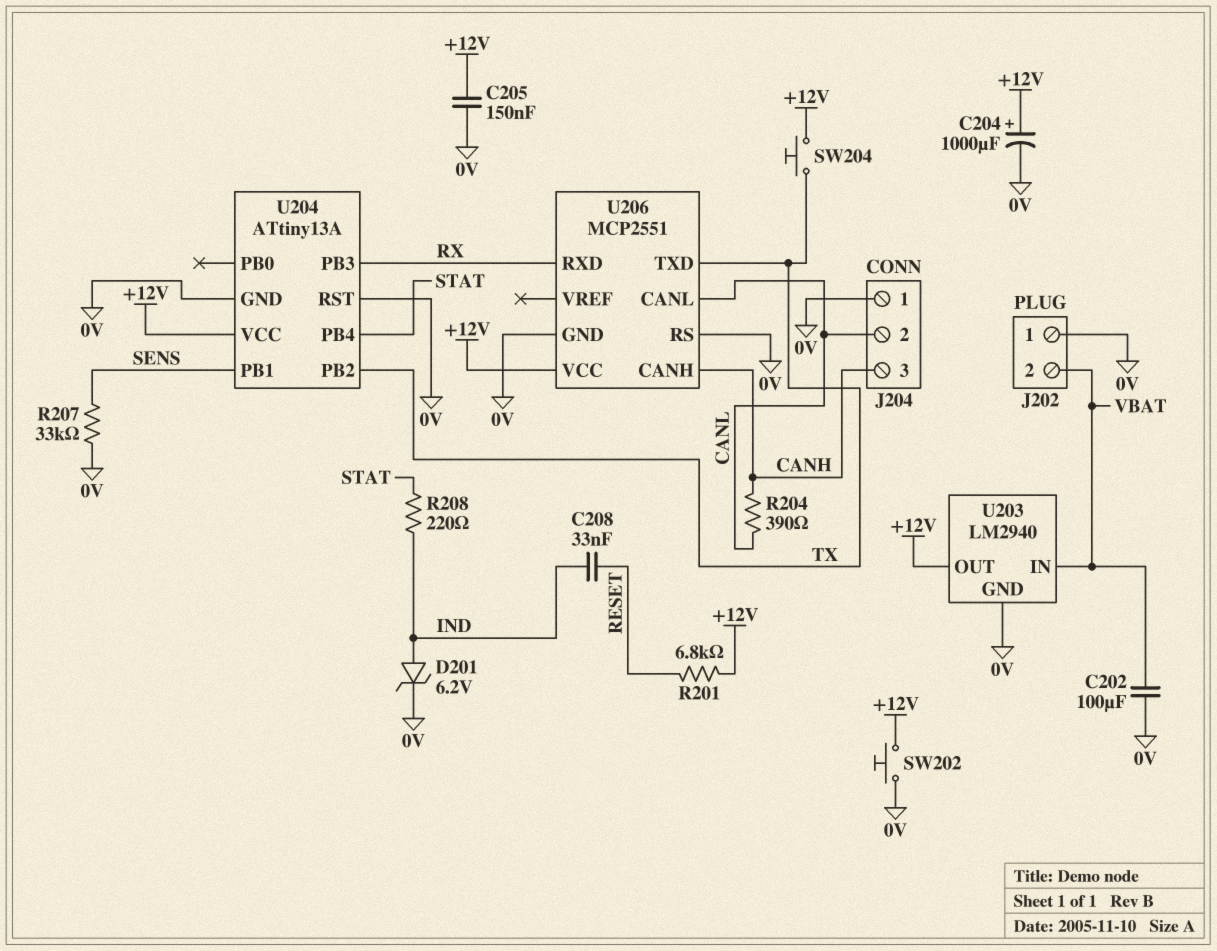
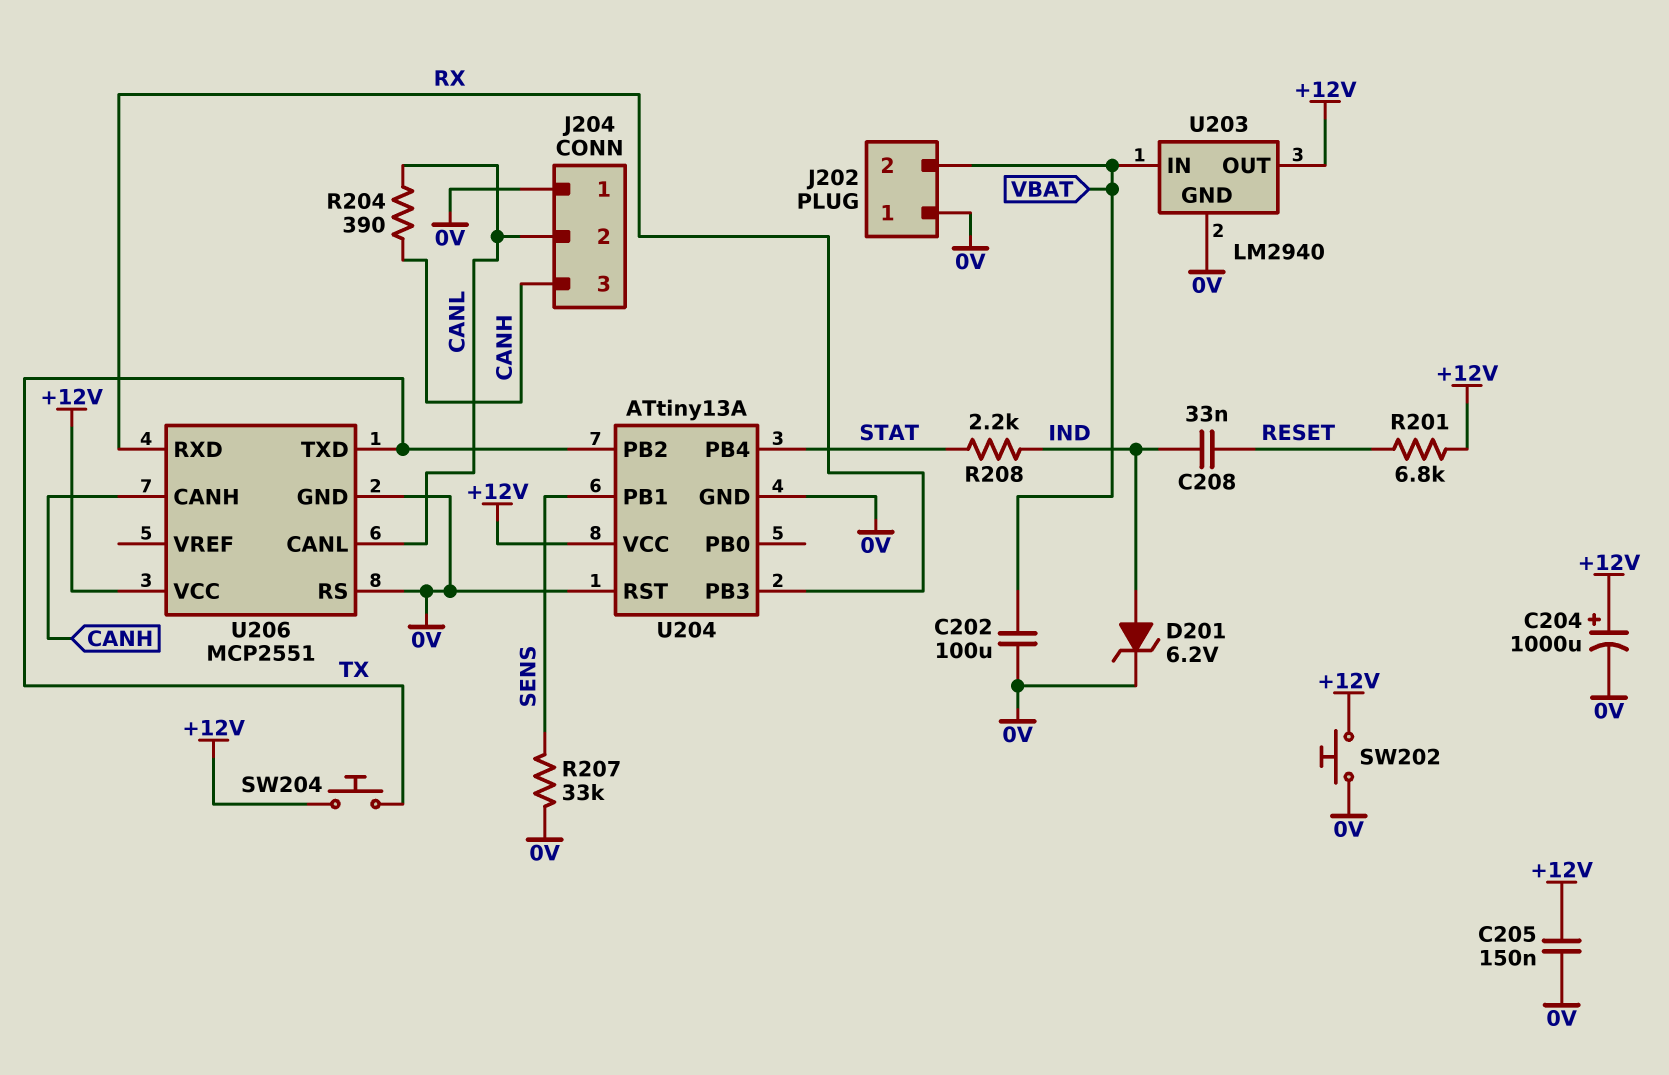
R208: 220 (IND, STAT) -> 2.2k (IND, STAT)

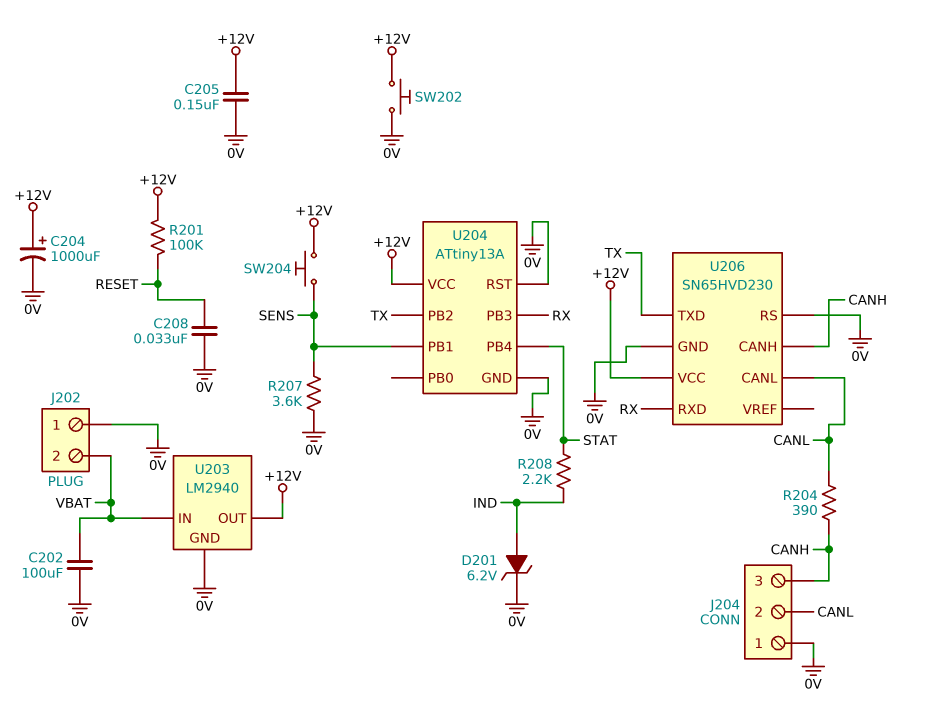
C208: 33nF (IND, RESET) -> 33nF (0V, RESET)
R201: 6.8k (+12V, RESET) -> 100k (+12V, RESET)
R207: 33k (0V, SENS) -> 3.6k (0V, SENS)
SW204: button (+12V, TX) -> button (+12V, SENS)
U206: MCP2551 -> SN65HVD230

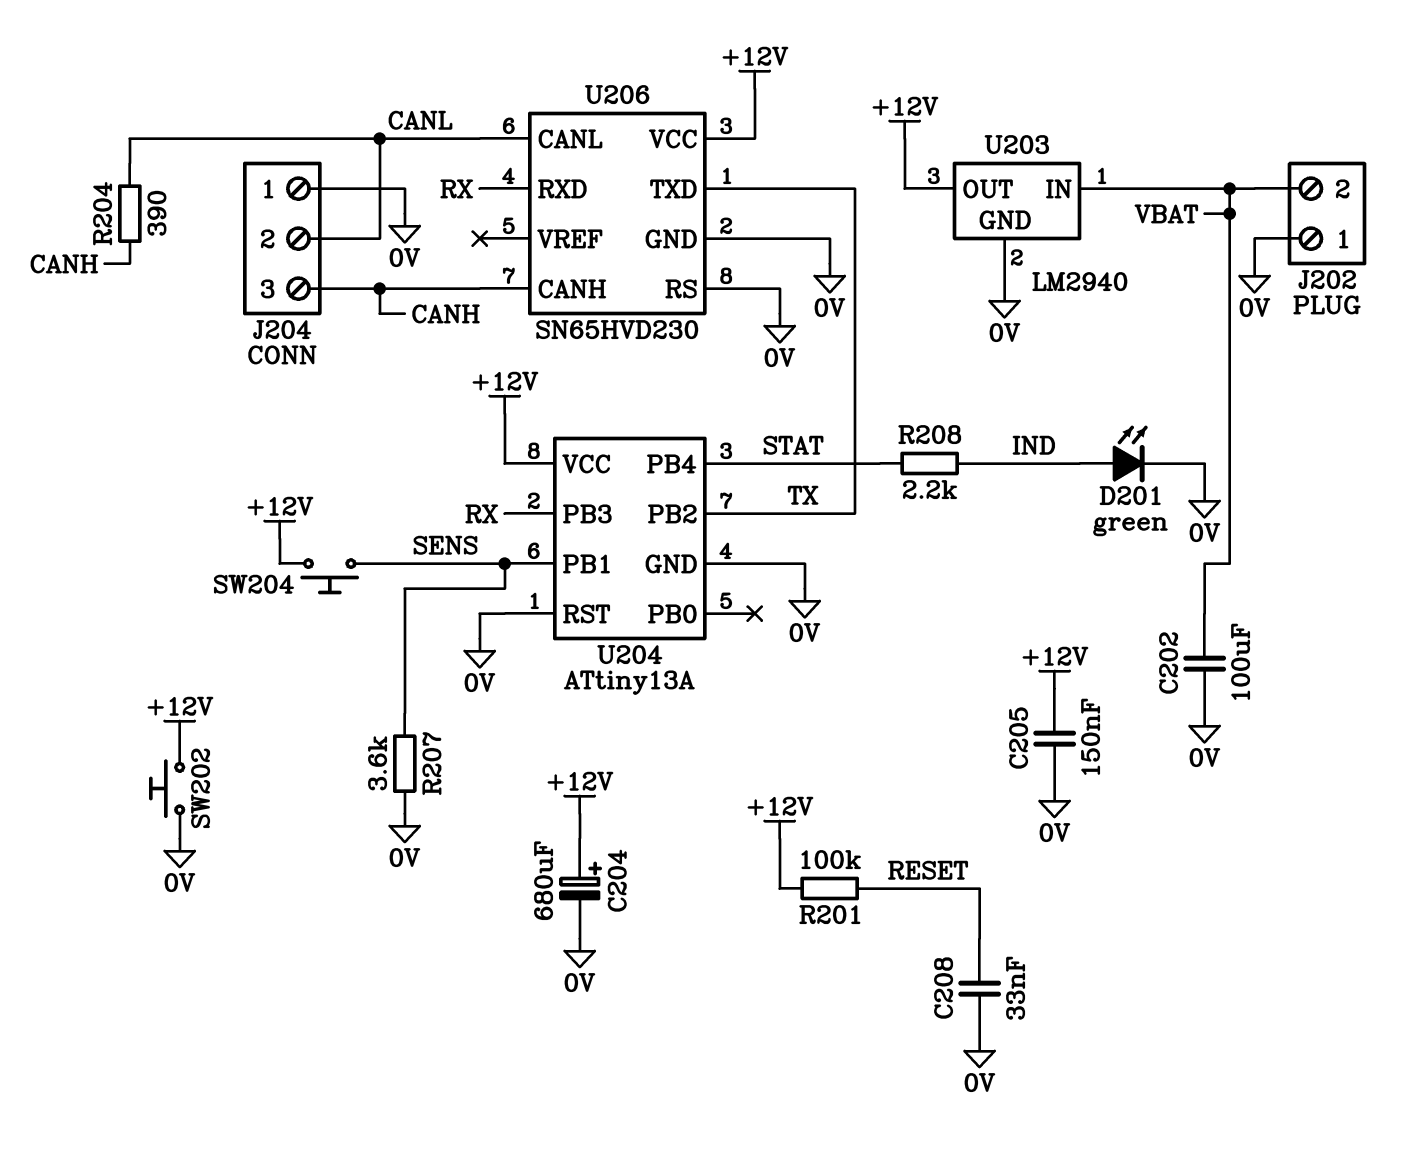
C204: 1000uF (plus +12V, minus 0V) -> 680uF (plus +12V, minus 0V)
D201: zener 6.2V (A IND, K 0V) -> LED green (A IND, K 0V)

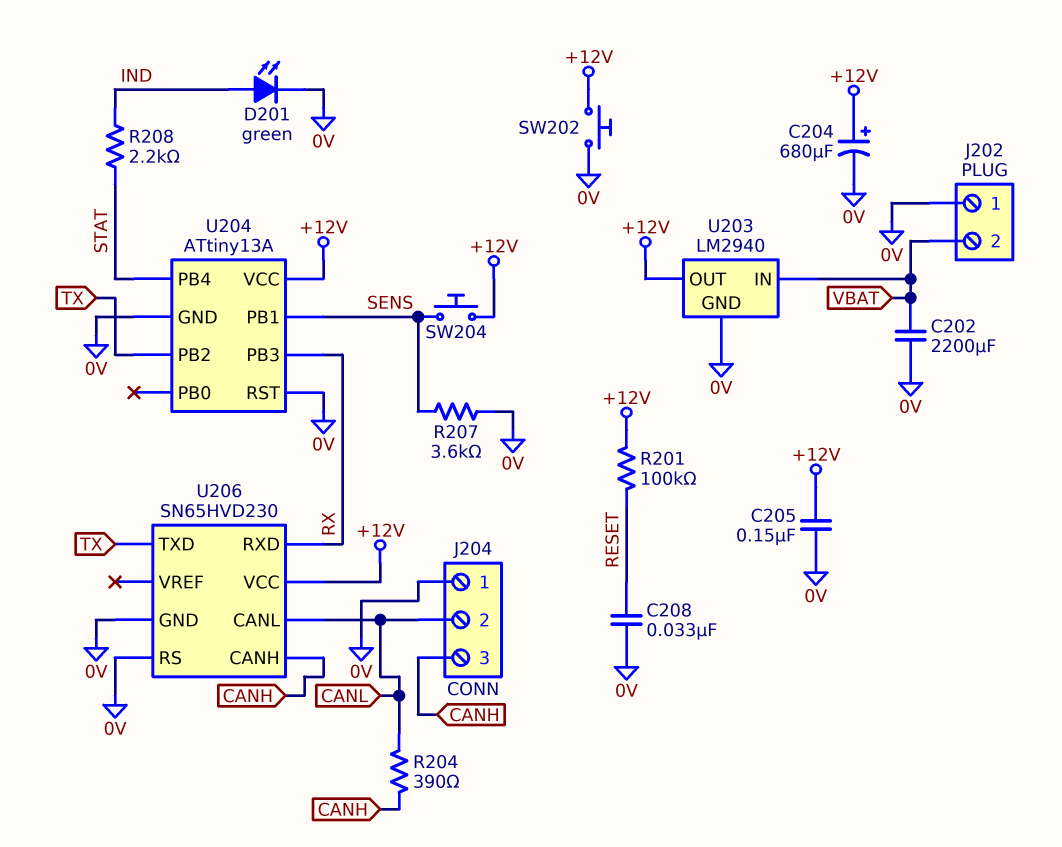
C202: 100uF (0V, VBAT) -> 2200uF (0V, VBAT)

